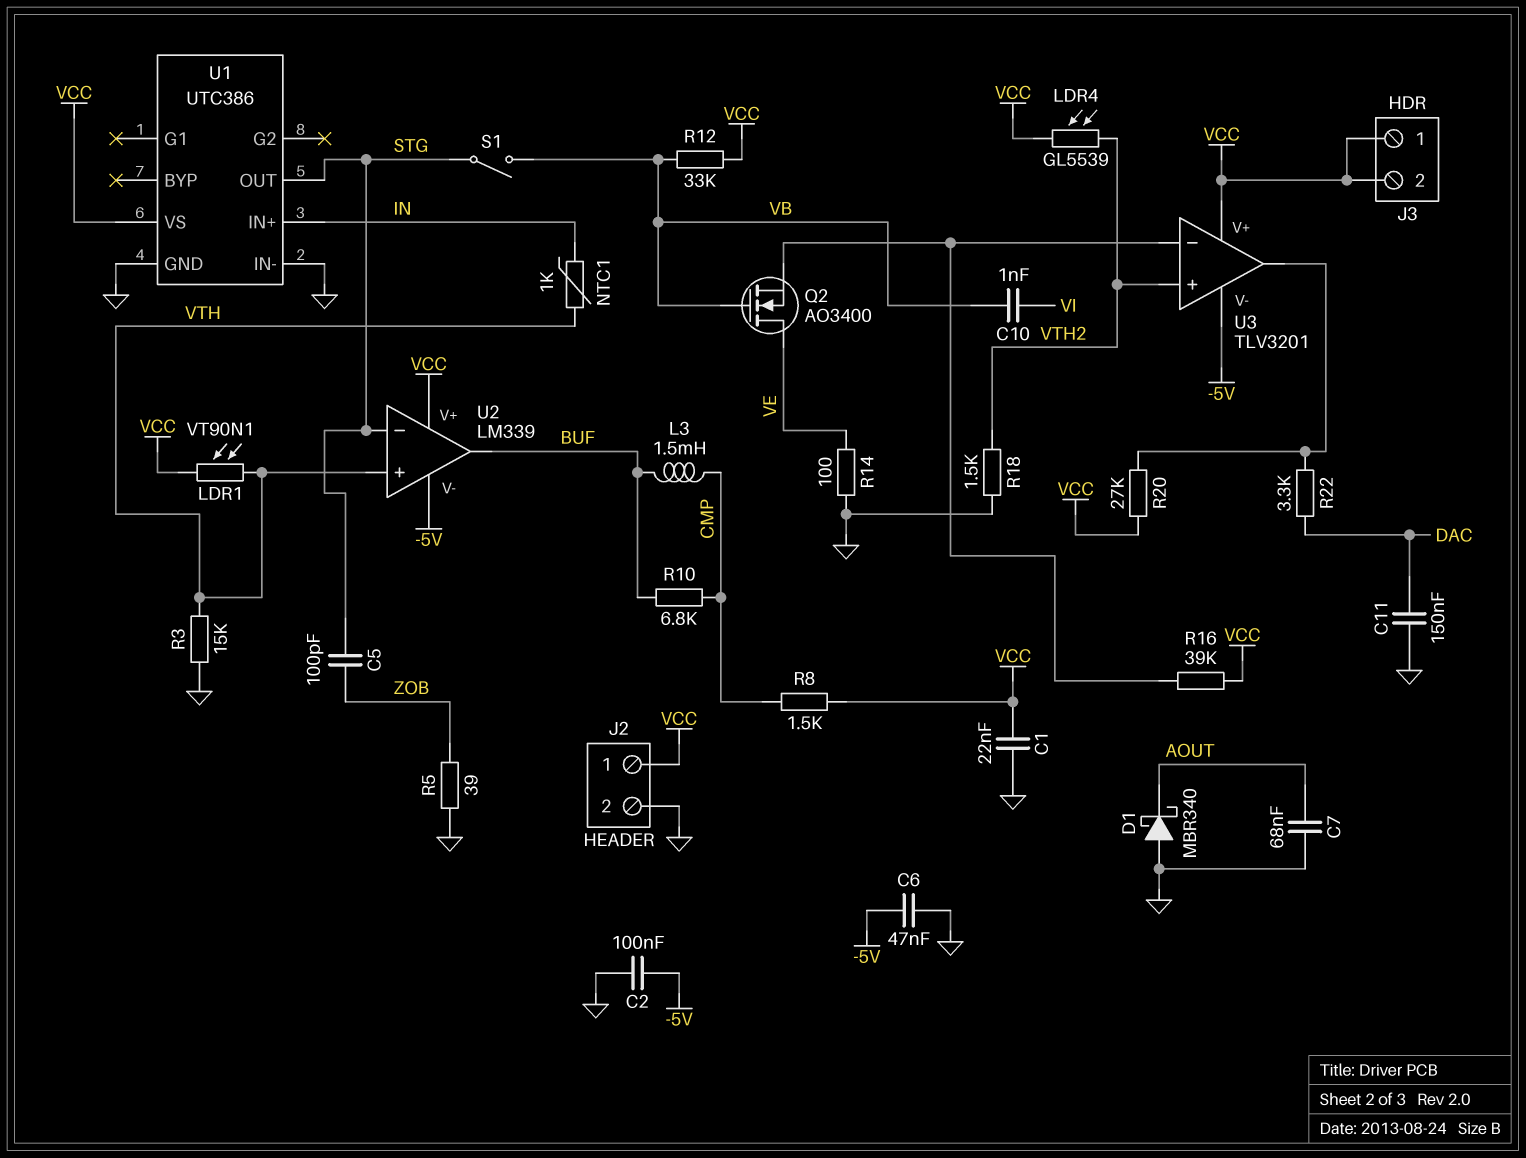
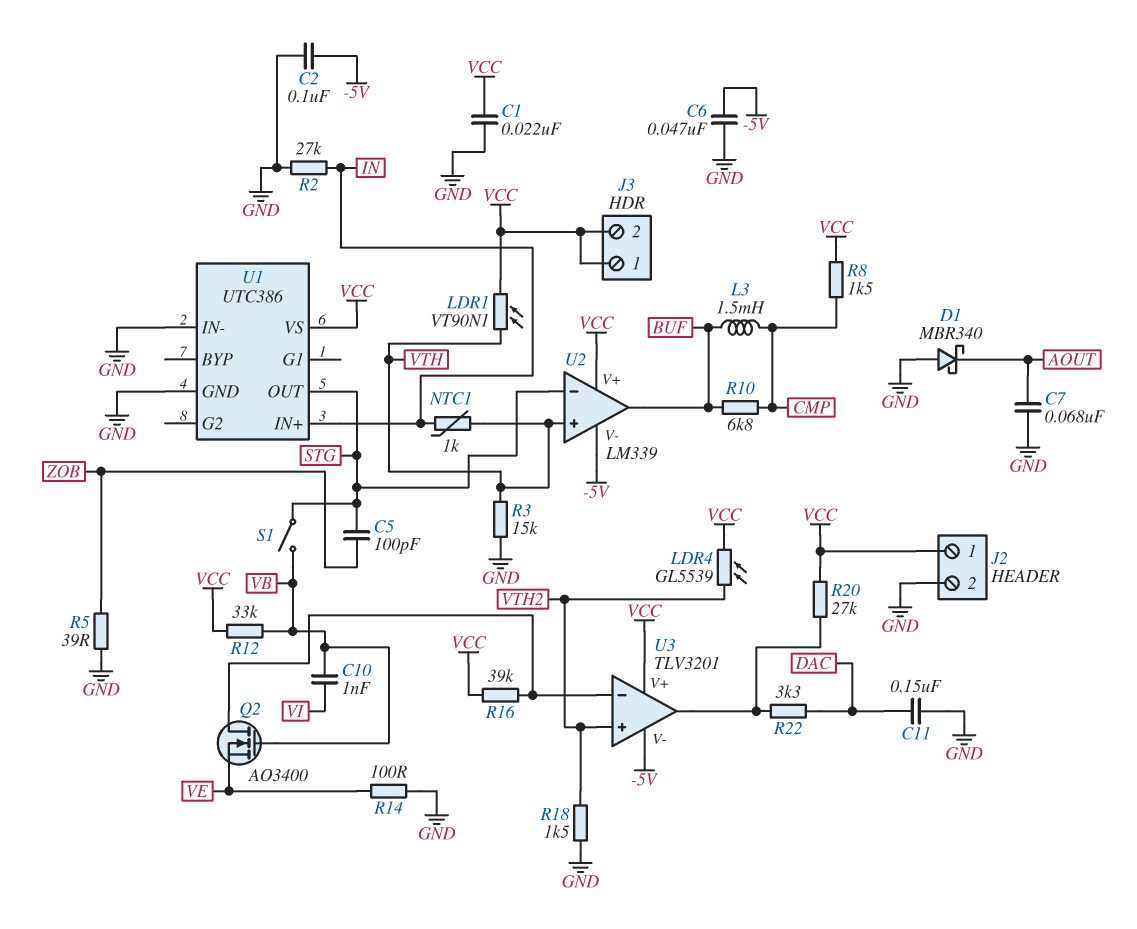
Q2: NMOS AO3400 (G VB, D VE, S U3/in-) -> NMOS AO3400 (G VB, D U3/in-, S VE)
R2: none -> 27k (GND, IN)

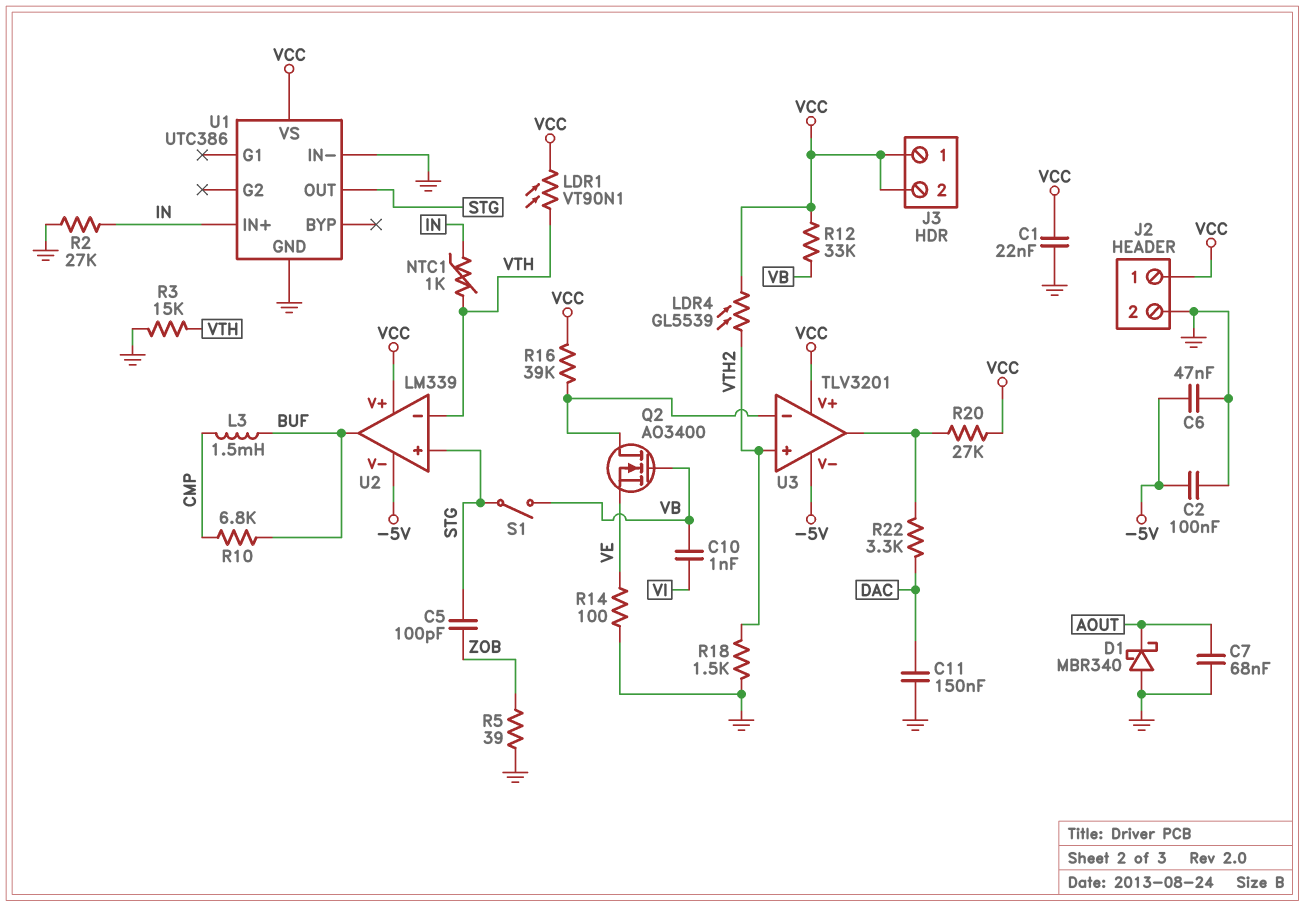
R8: 1.5k (CMP, VCC) -> none
U2 pin in+: VTH -> STG
U2 pin in-: STG -> VTH

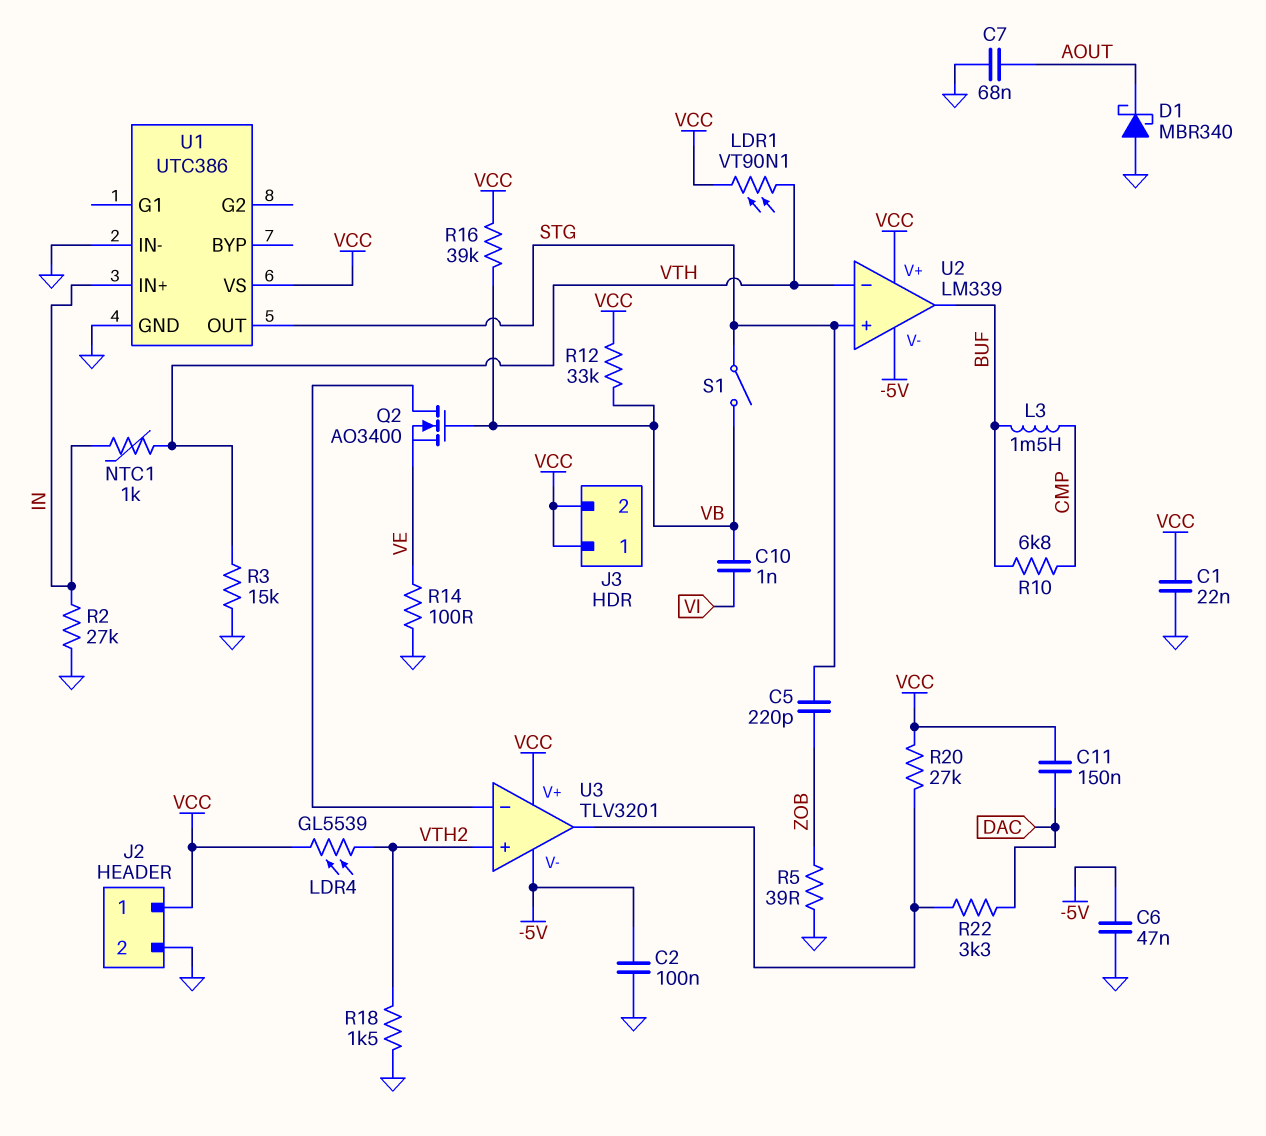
C5: 100pF (STG, ZOB) -> 220pF (STG, ZOB)
C11: 150nF (DAC, GND) -> 150nF (DAC, VCC)
R16: 39k (U3/in-, VCC) -> 39k (VB, VCC)

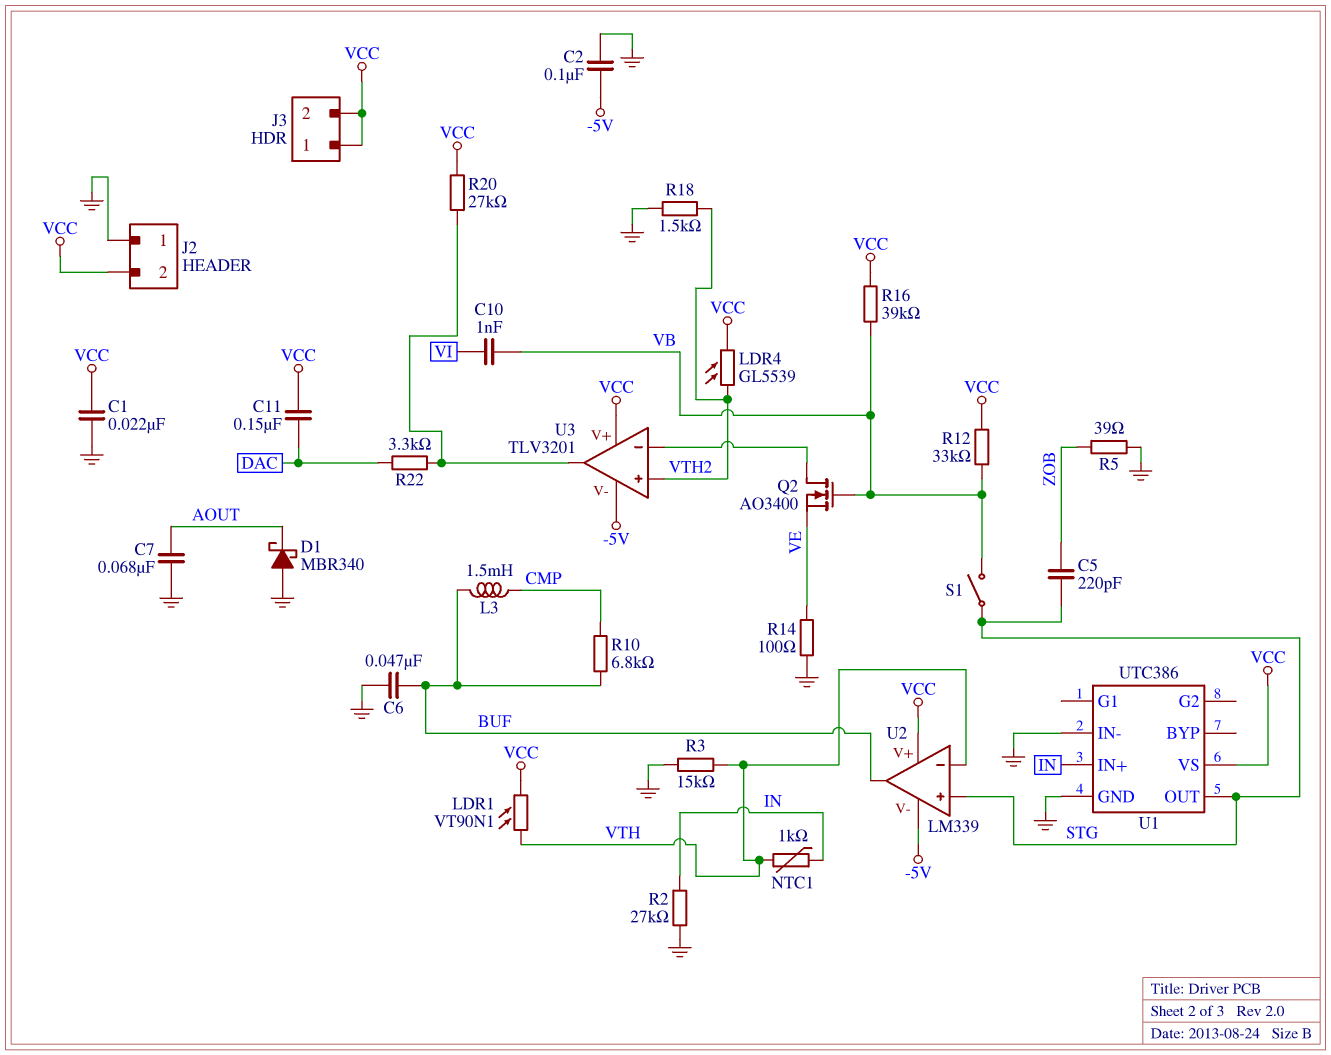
C6: 47nF (-5V, GND) -> 47nF (BUF, GND)
J2 pin 1: VCC -> GND
J2 pin 2: GND -> VCC

